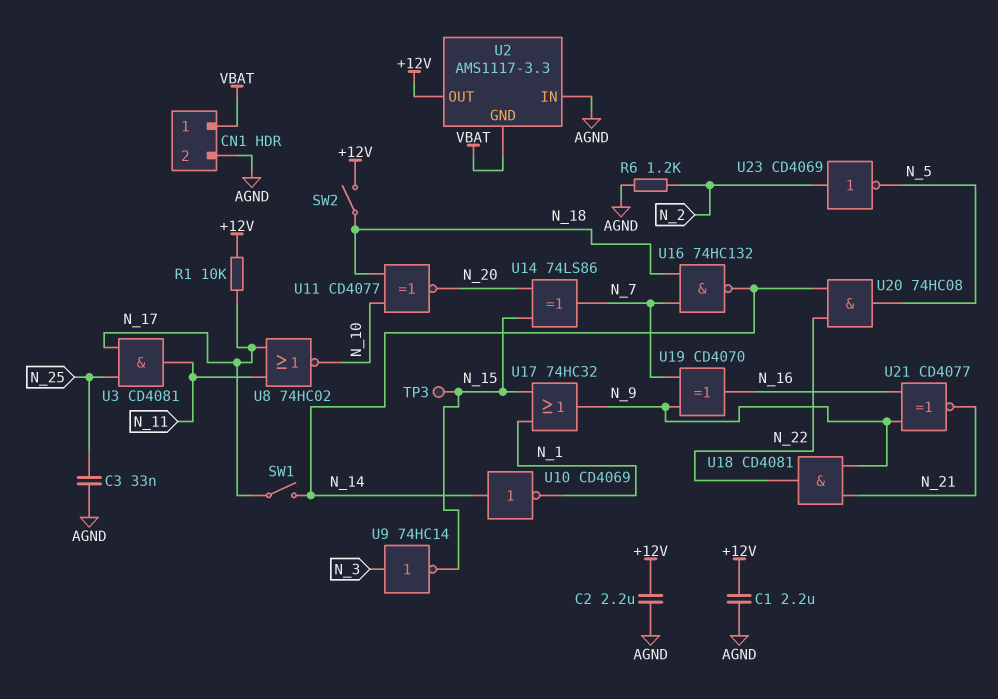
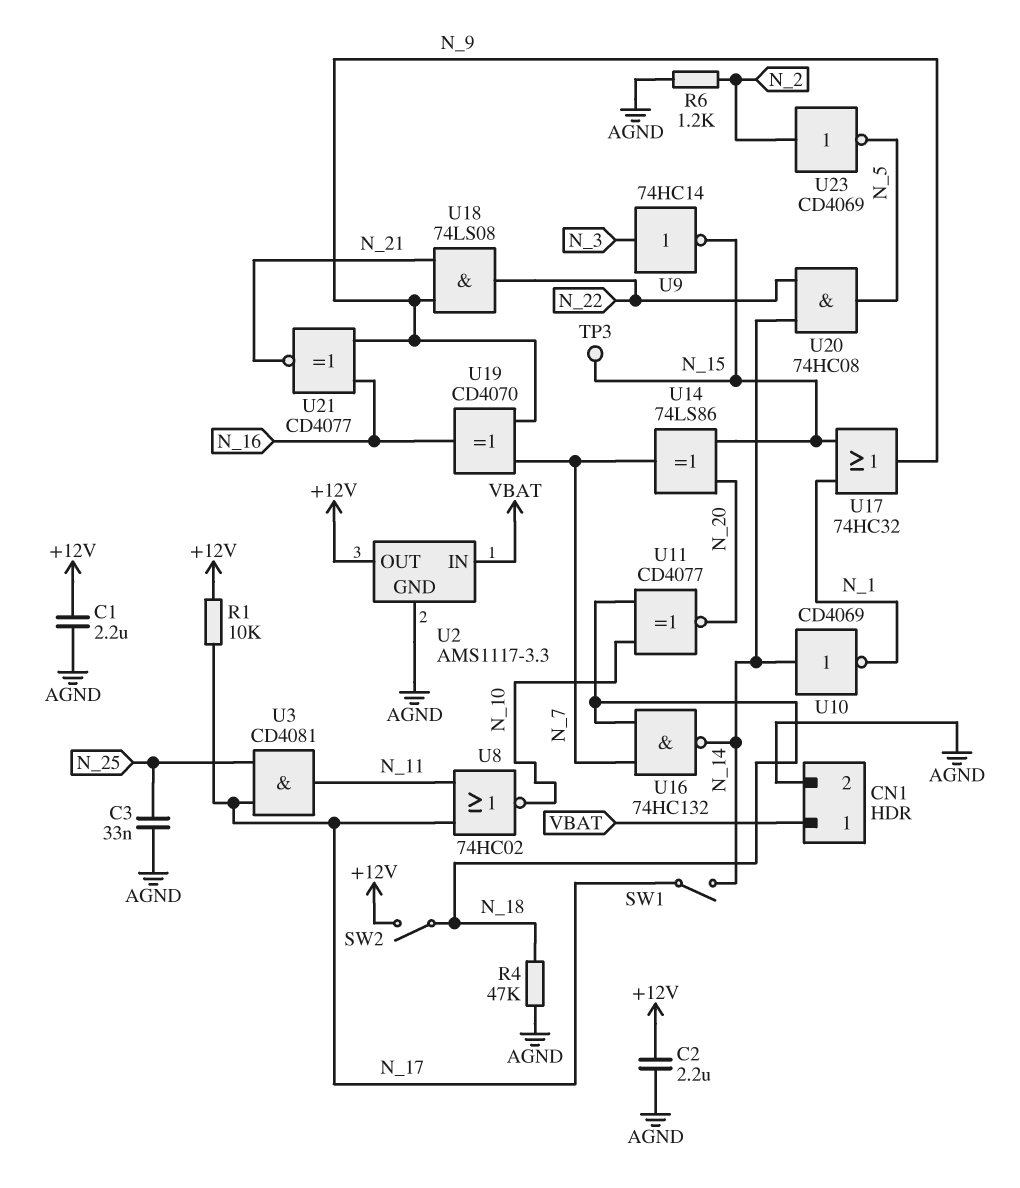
R4: none -> 47k (AGND, N_18)
U2 pin GND: VBAT -> AGND
U2 pin IN: AGND -> VBAT
U18: AND CD4081 (in N_9, in N_21, out N_22) -> AND 74LS08 (in N_9, in N_21, out N_22)

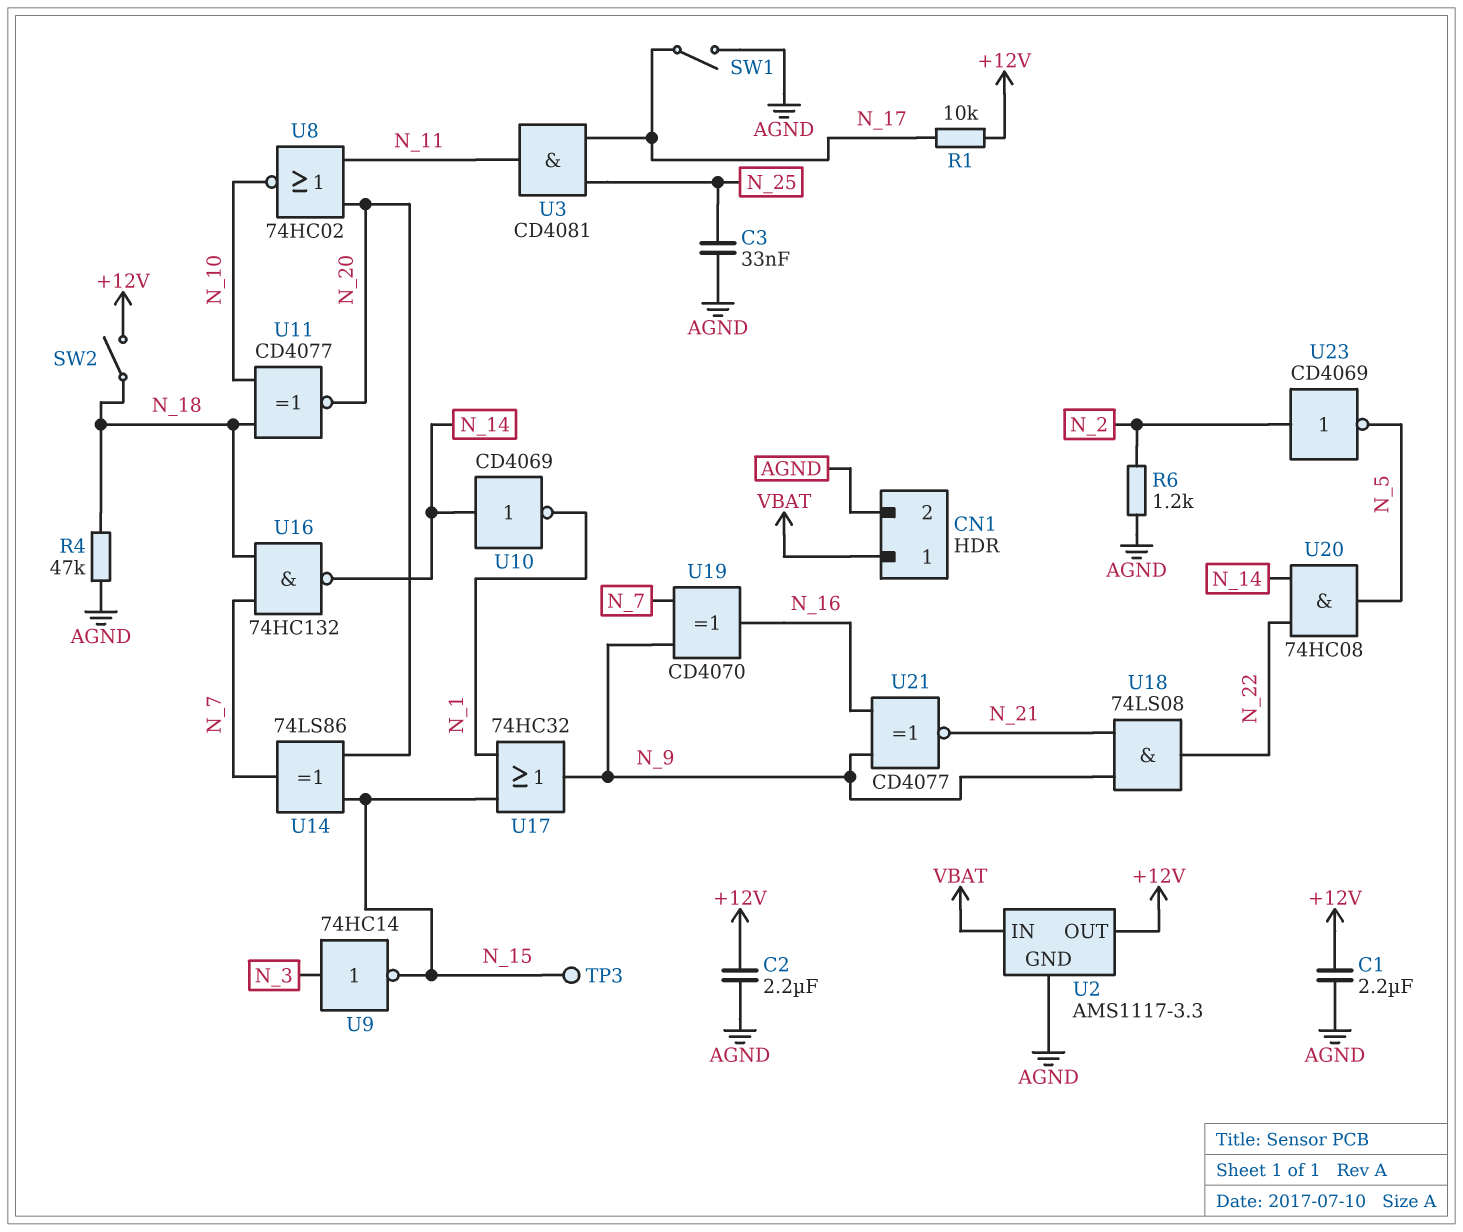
SW1: switch (N_14, N_17) -> switch (AGND, N_17)
U8: NOR 74HC02 (in N_11, in N_17, out N_10) -> NOR 74HC02 (in N_11, in N_20, out N_10)

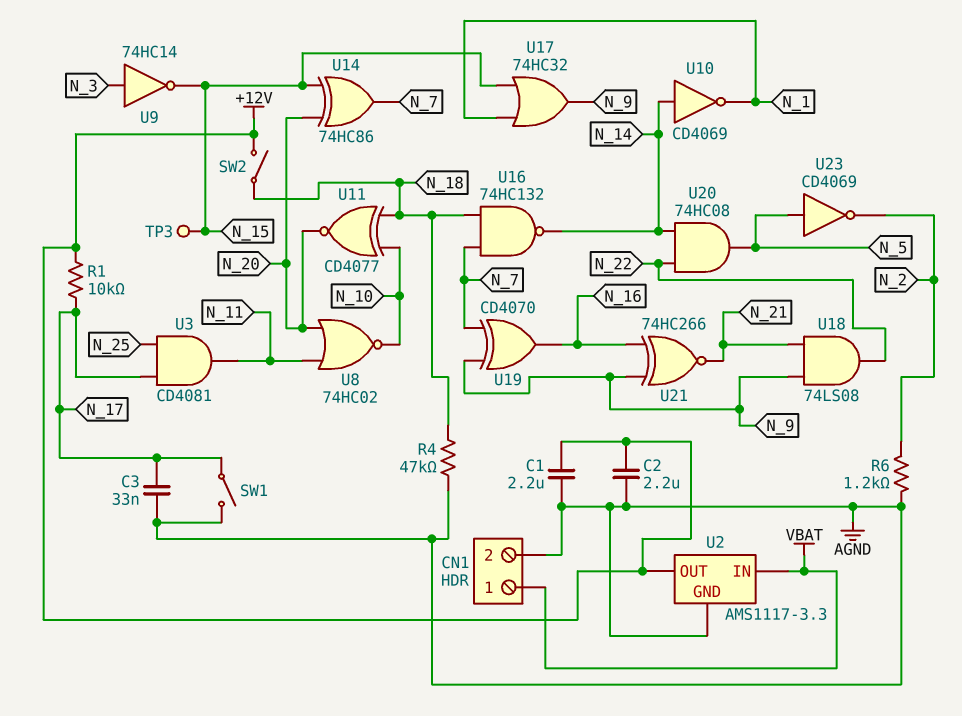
C3: 33nF (AGND, N_25) -> 33nF (AGND, N_17)
U14: XOR 74LS86 (in N_15, in N_20, out N_7) -> XOR 74HC86 (in N_15, in N_20, out N_7)
U21: XNOR CD4077 (in N_9, in N_16, out N_21) -> XNOR 74HC266 (in N_9, in N_16, out N_21)
U23: NOT CD4069 (in N_2, out N_5) -> NOT CD4069 (in N_5, out N_2)

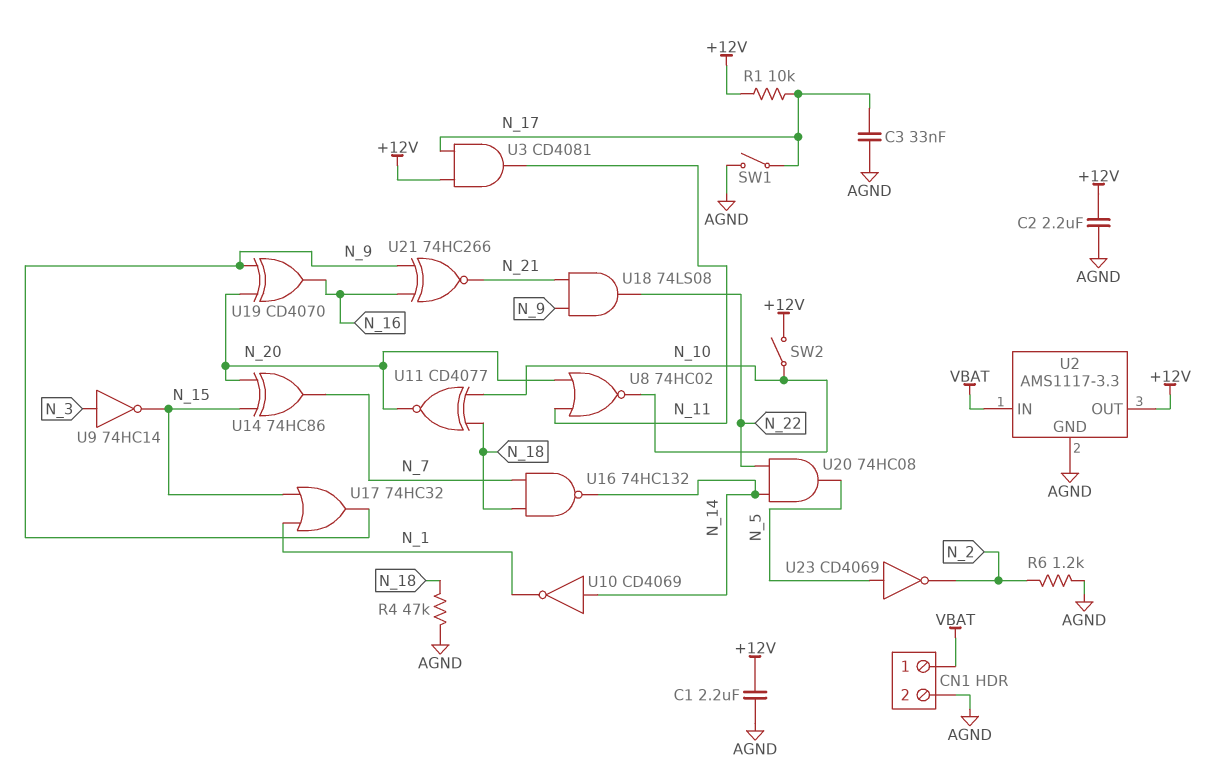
SW2: switch (+12V, N_18) -> switch (+12V, N_10)
TP3: test point (N_15) -> none
U3: AND CD4081 (in N_17, in N_25, out N_11) -> AND CD4081 (in +12V, in N_17, out N_11)
U19: XOR CD4070 (in N_7, in N_9, out N_16) -> XOR CD4070 (in N_9, in N_20, out N_16)

